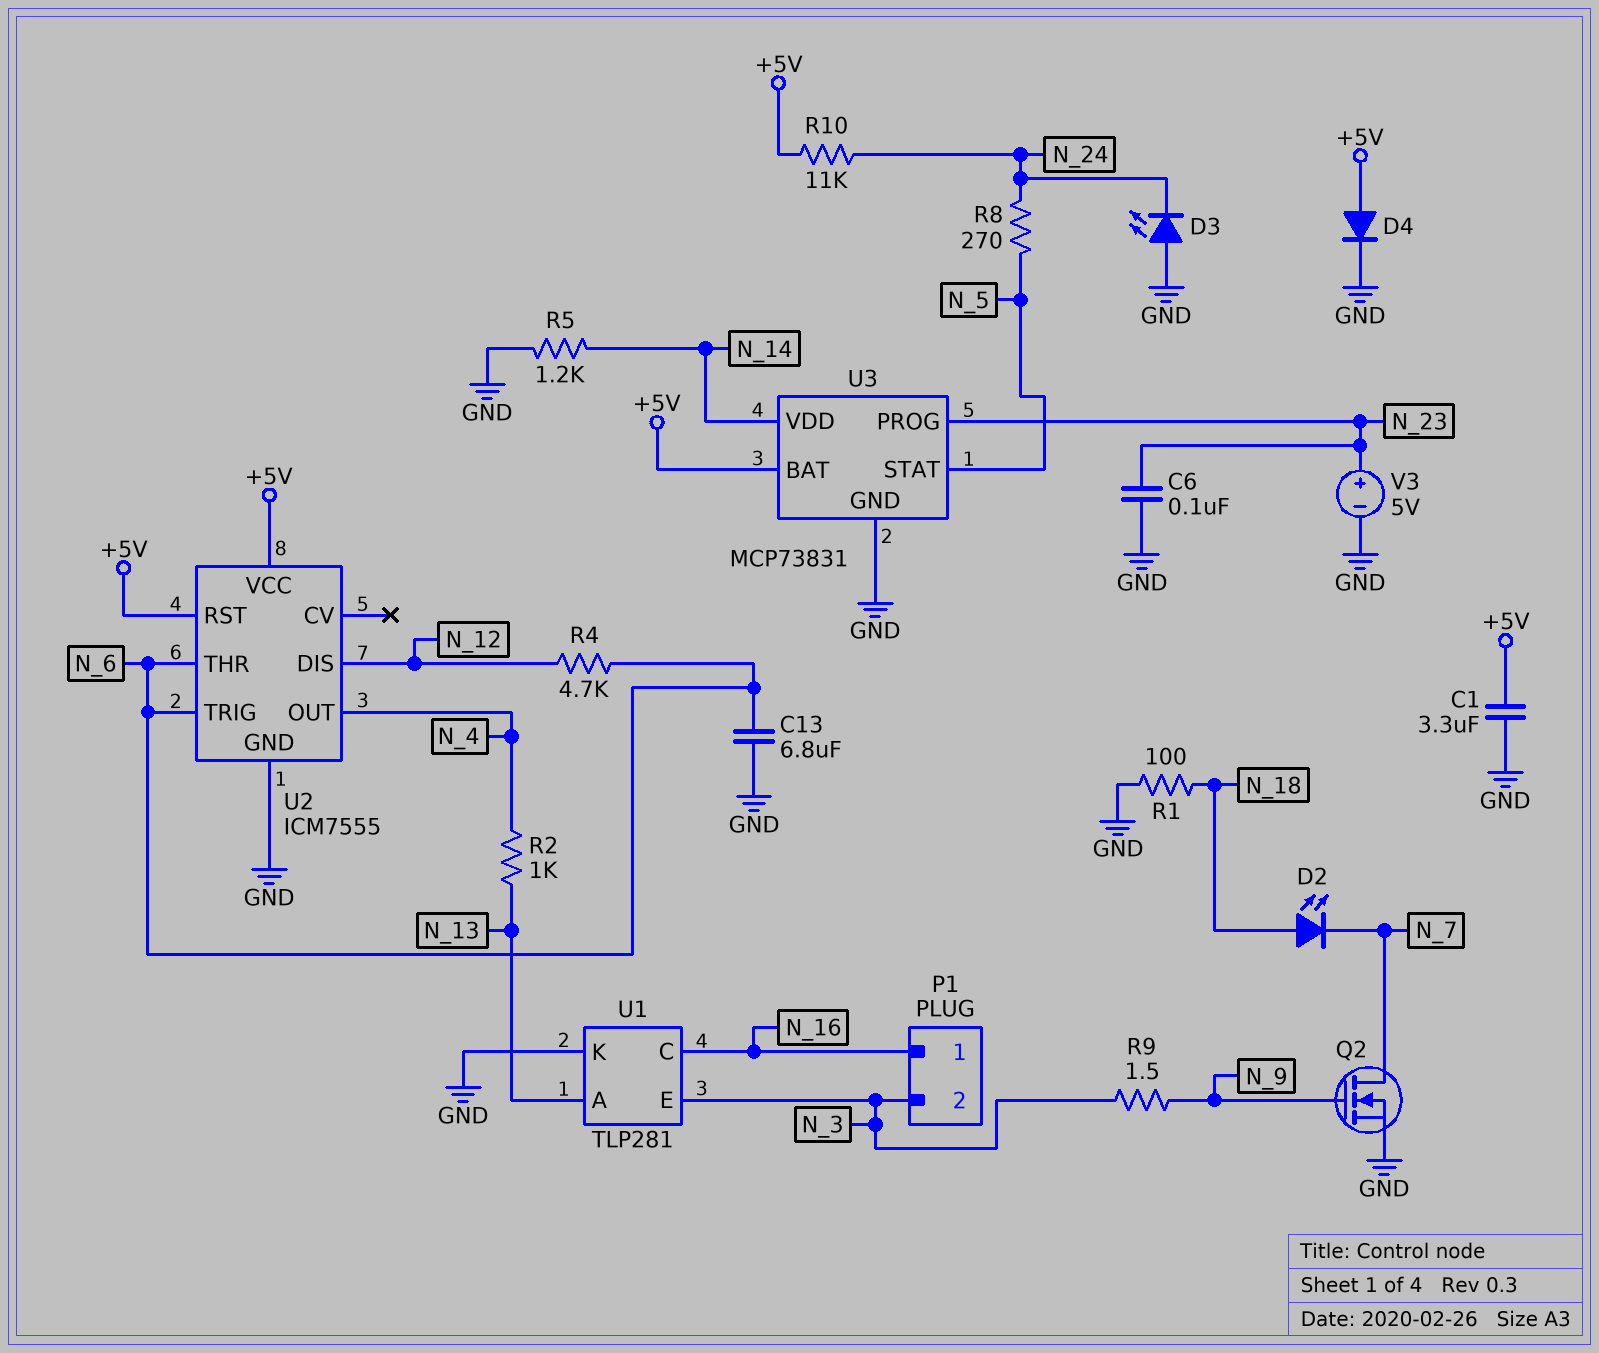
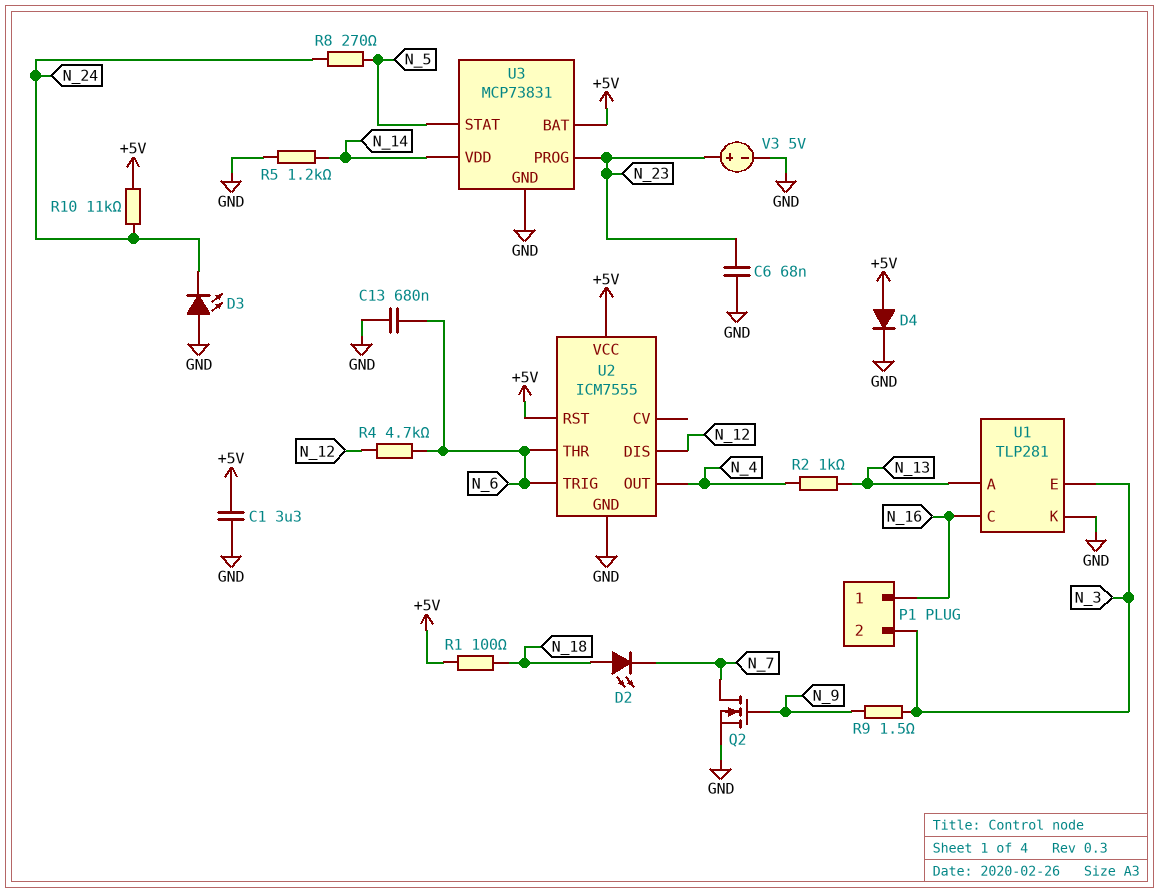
C6: 100nF (GND, N_23) -> 68nF (GND, N_23)
C13: 6.8uF (GND, N_6) -> 680nF (GND, N_6)
R1: 100 (GND, N_18) -> 100 (+5V, N_18)

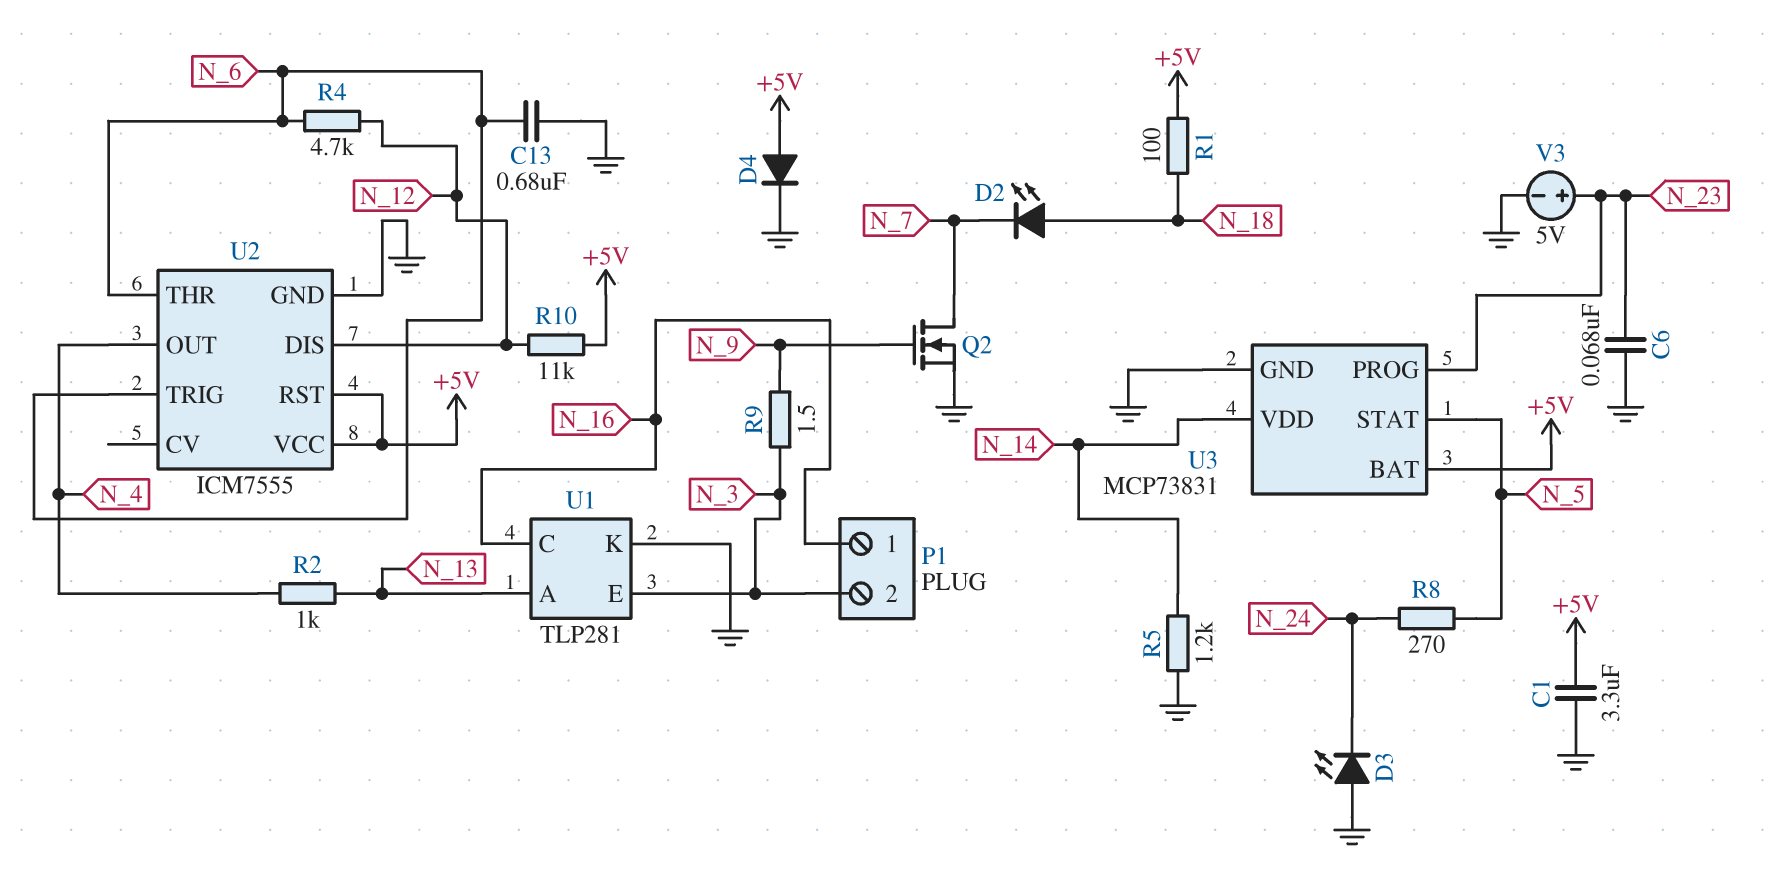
R10: 11k (+5V, N_24) -> 11k (+5V, N_12)

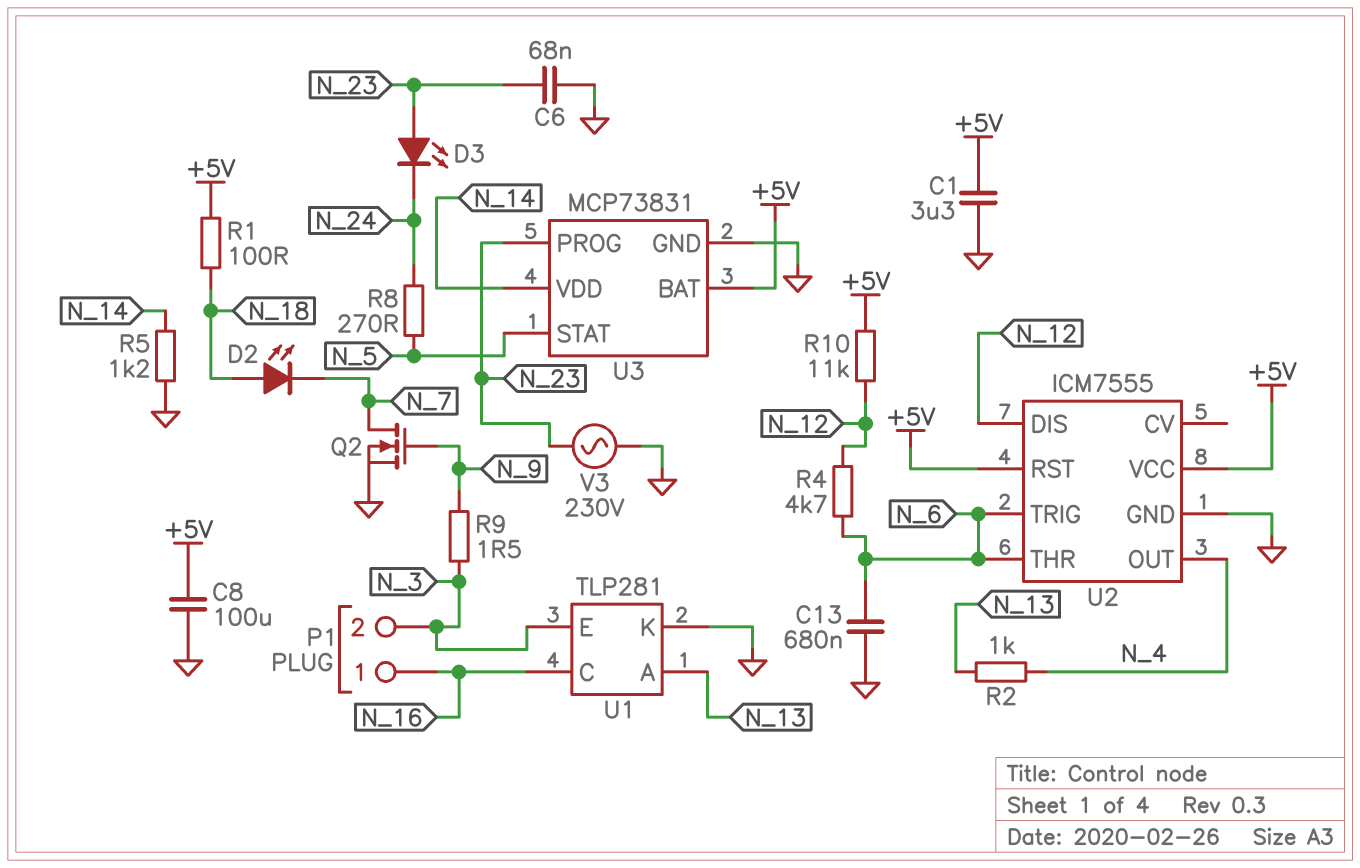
C8: none -> 100uF (+5V, GND)
D3: LED (A GND, K N_24) -> LED (A N_23, K N_24)
D4: diode (A +5V, K GND) -> none
V3: 5V (plus N_23, minus GND) -> AC 230V (GND, N_23)

